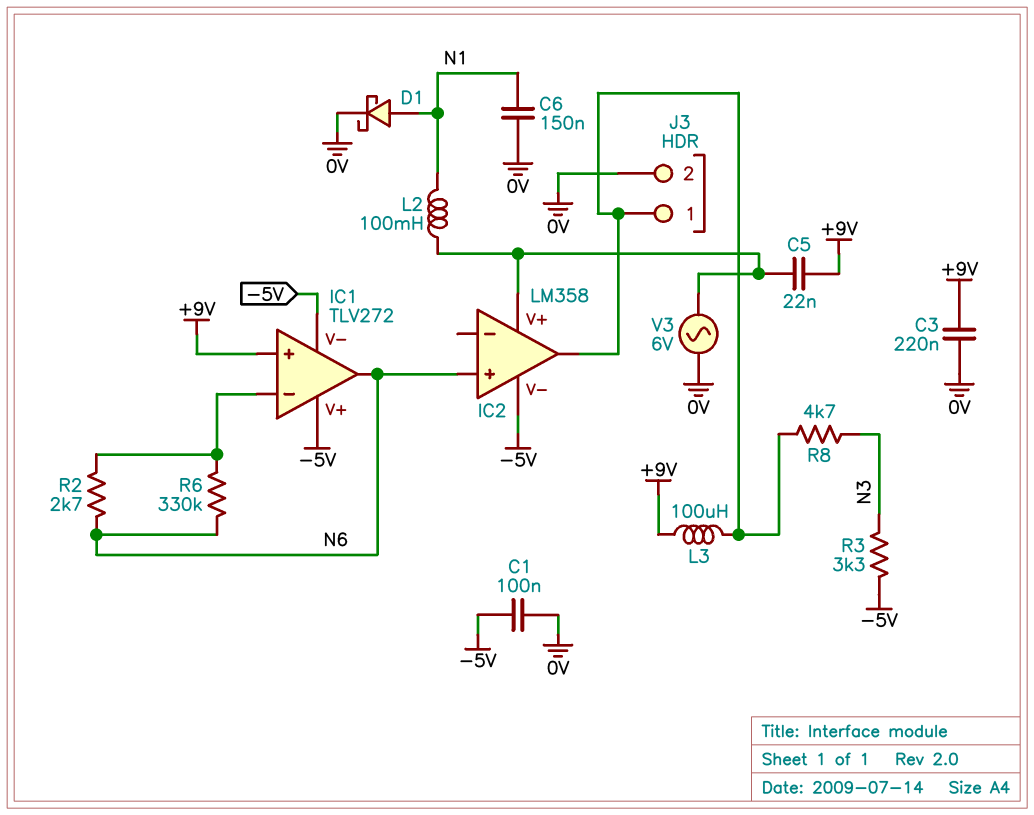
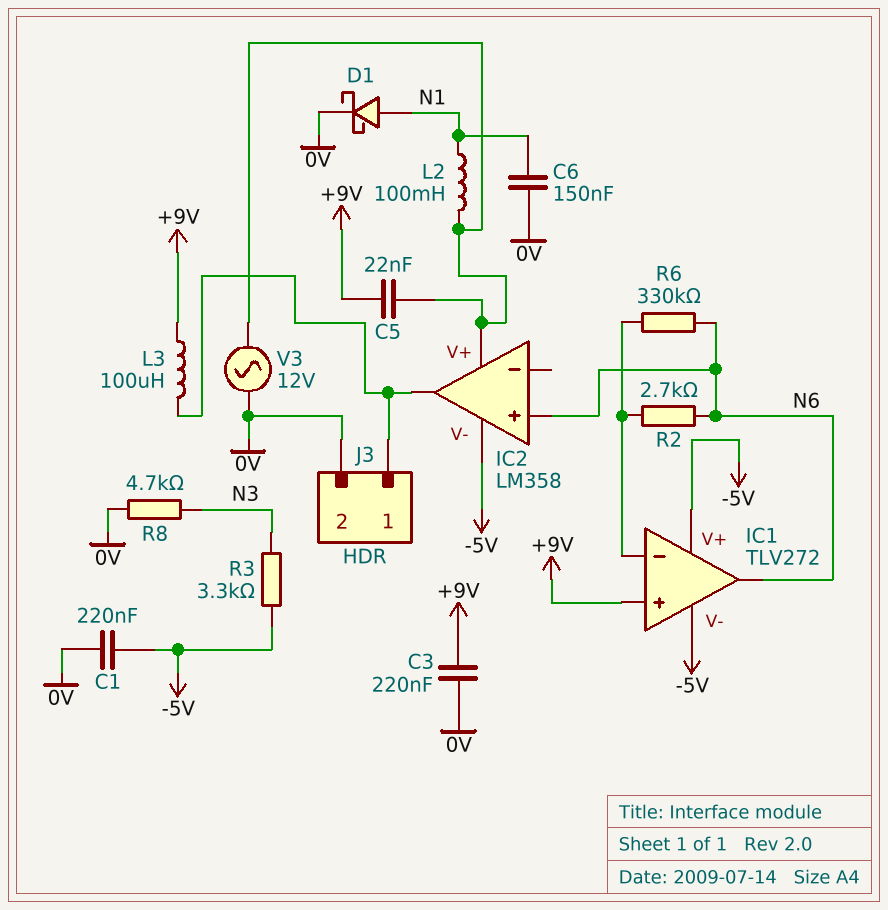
C1: 100nF (-5V, 0V) -> 220nF (-5V, 0V)
R8: 4.7k (IC2/out, N3) -> 4.7k (0V, N3)
V3: AC 6V (0V, IC2/V+) -> AC 12V (0V, IC2/V+)

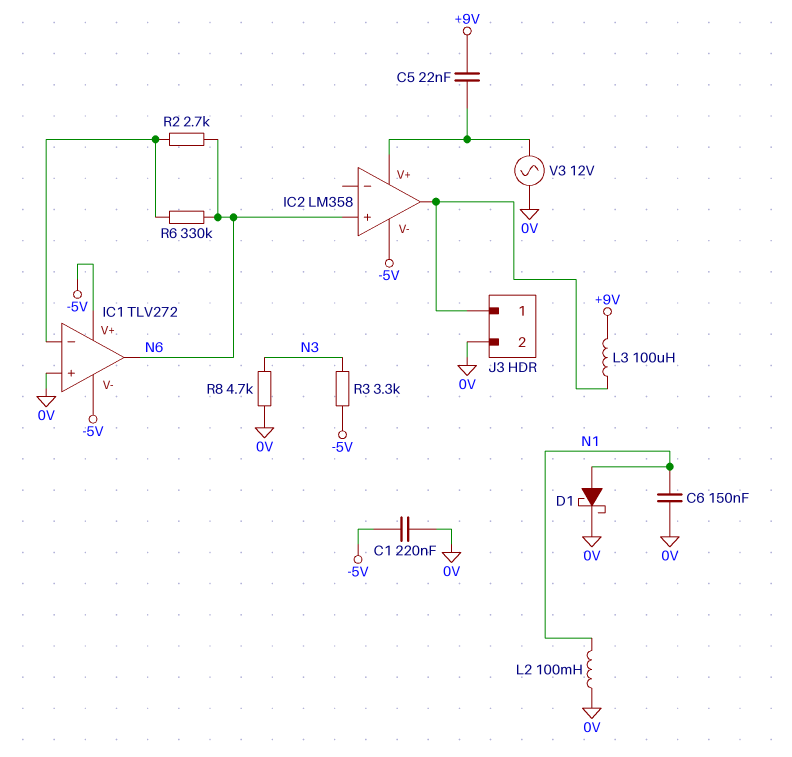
C3: 220nF (+9V, 0V) -> none
IC1 pin in+: +9V -> 0V
L2: 100mH (IC2/V+, N1) -> 100mH (0V, N1)

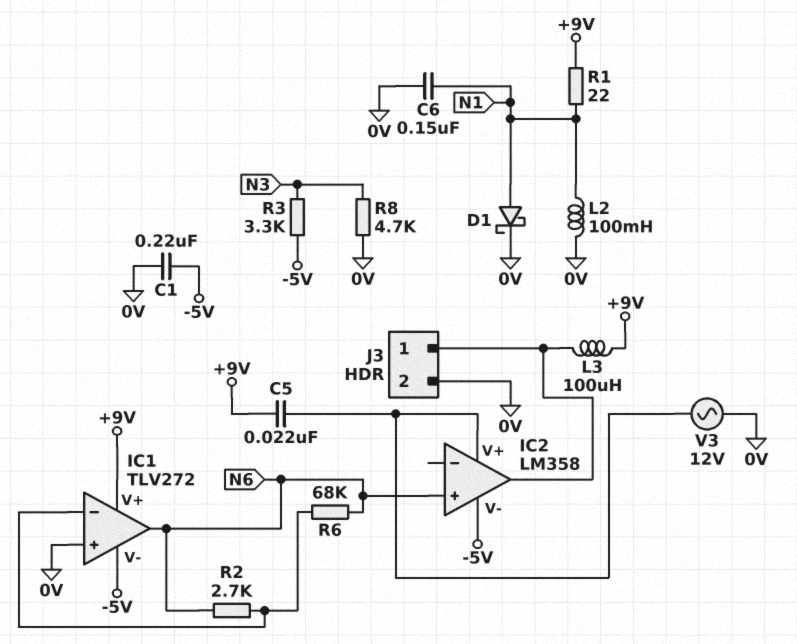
IC1 pin V+: -5V -> +9V
R1: none -> 22 (+9V, N1)
R6: 330k (IC1/in-, N6) -> 68k (IC1/in-, N6)

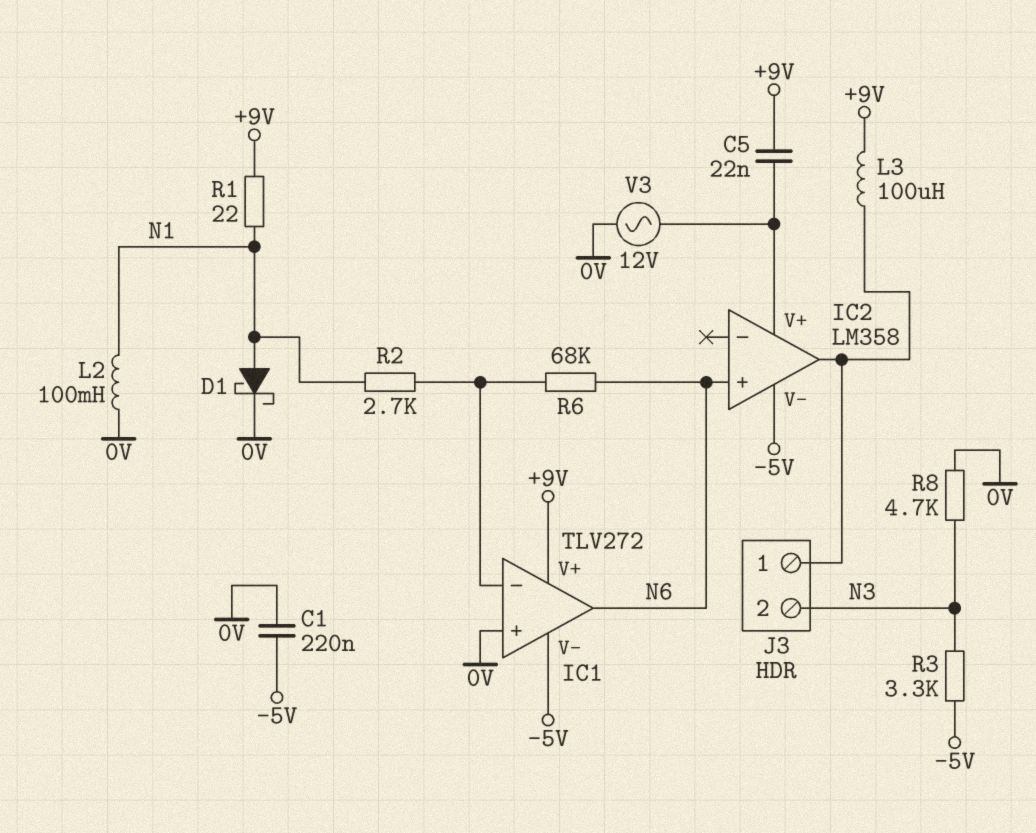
C6: 150nF (0V, N1) -> none
J3 pin 2: 0V -> N3
R2: 2.7k (IC1/in-, N6) -> 2.7k (IC1/in-, N1)

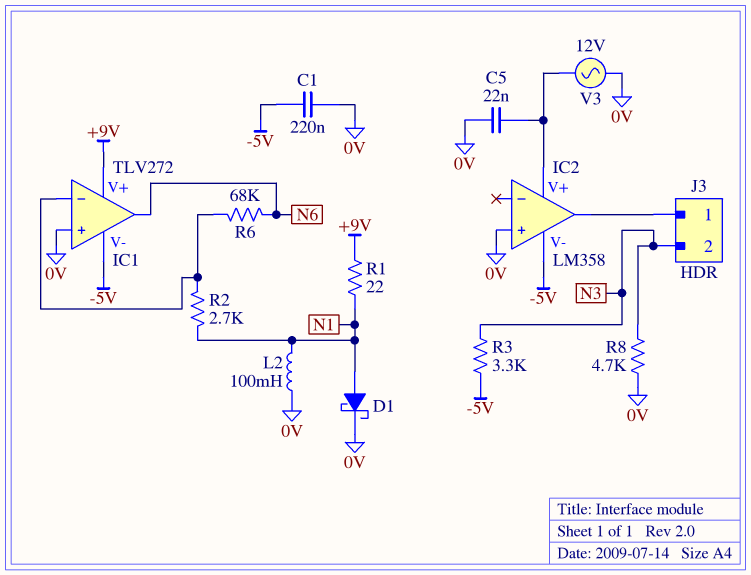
C5: 22nF (+9V, IC2/V+) -> 22nF (0V, IC2/V+)
IC2 pin in+: N6 -> 0V
L3: 100uH (+9V, IC2/out) -> none

